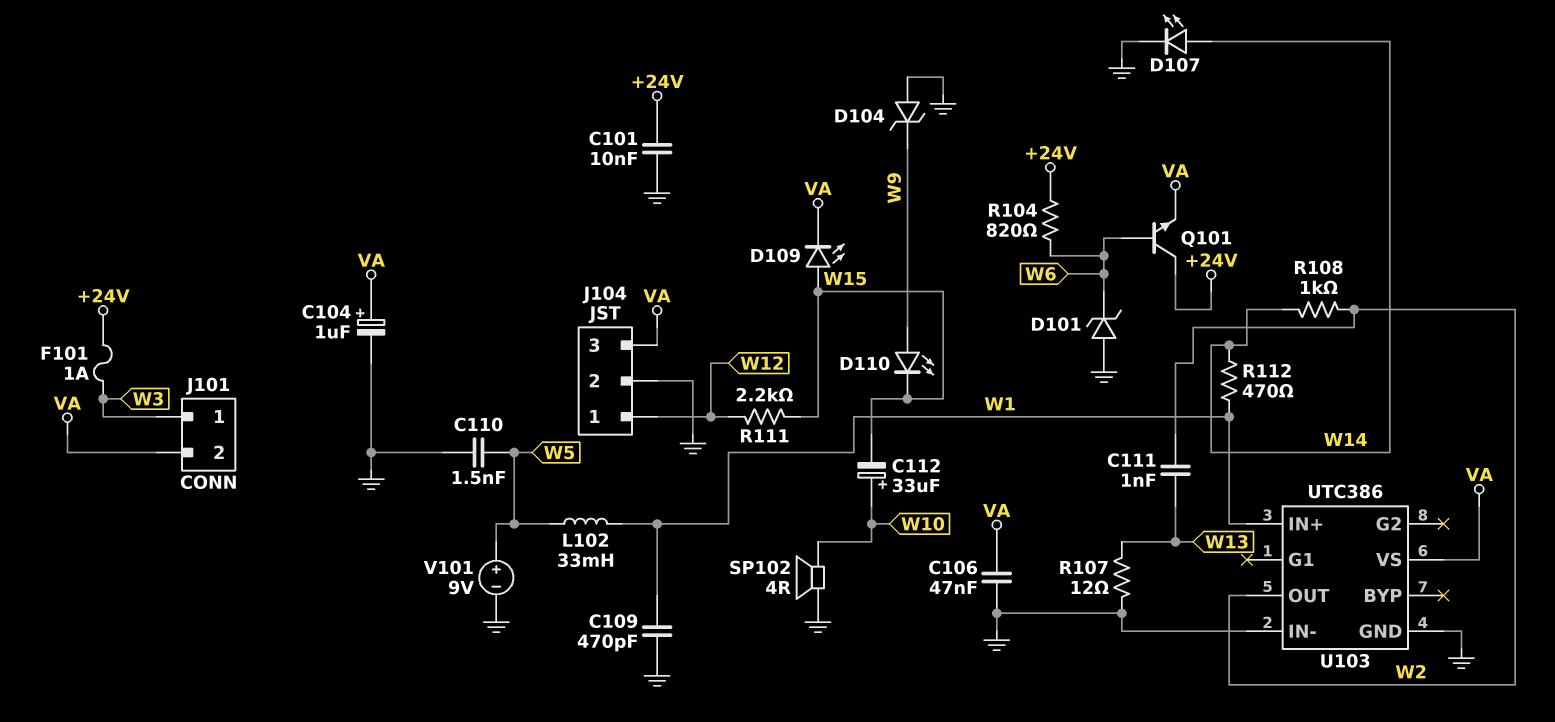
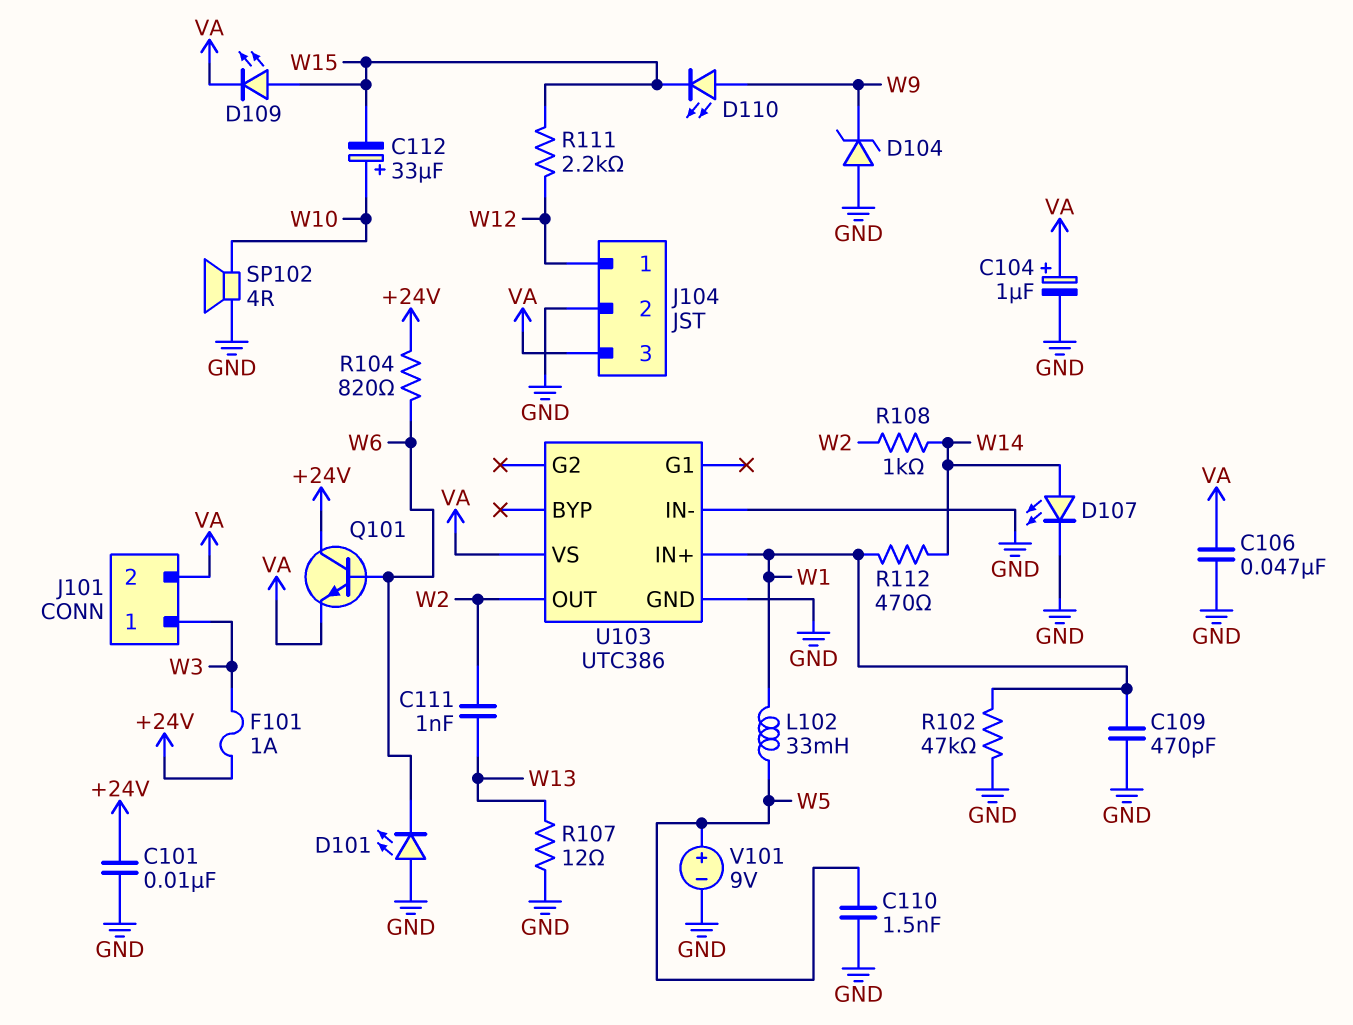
D101: zener (A GND, K W6) -> LED (A GND, K W6)
R102: none -> 47k (GND, W1)

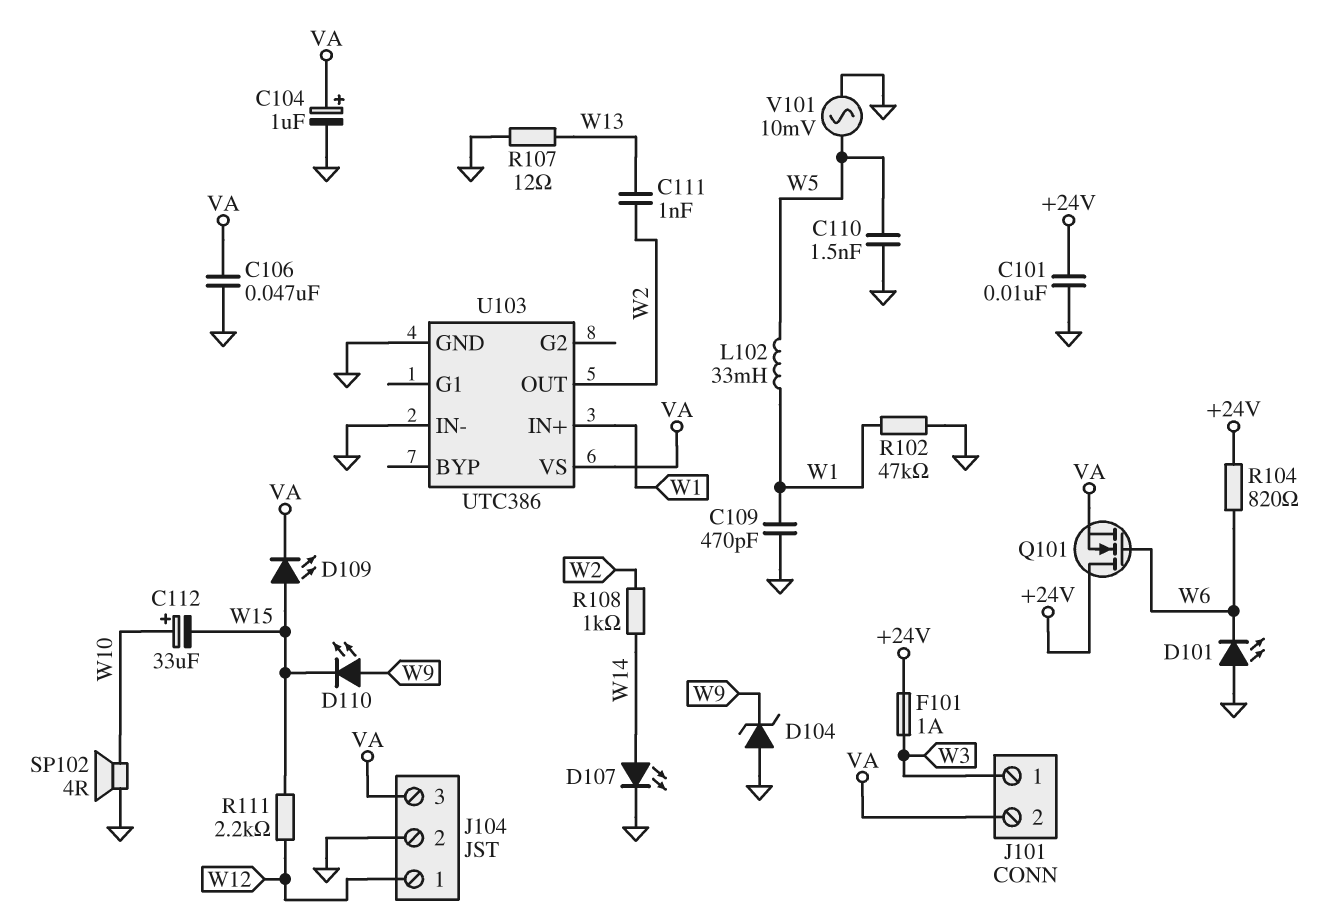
Q101: NPN (B W6, C +24V, E VA) -> NMOS (G W6, D +24V, S VA)
R112: 470 (W1, W14) -> none
V101: 9V (plus W5, minus GND) -> AC 10mV (GND, W5)

